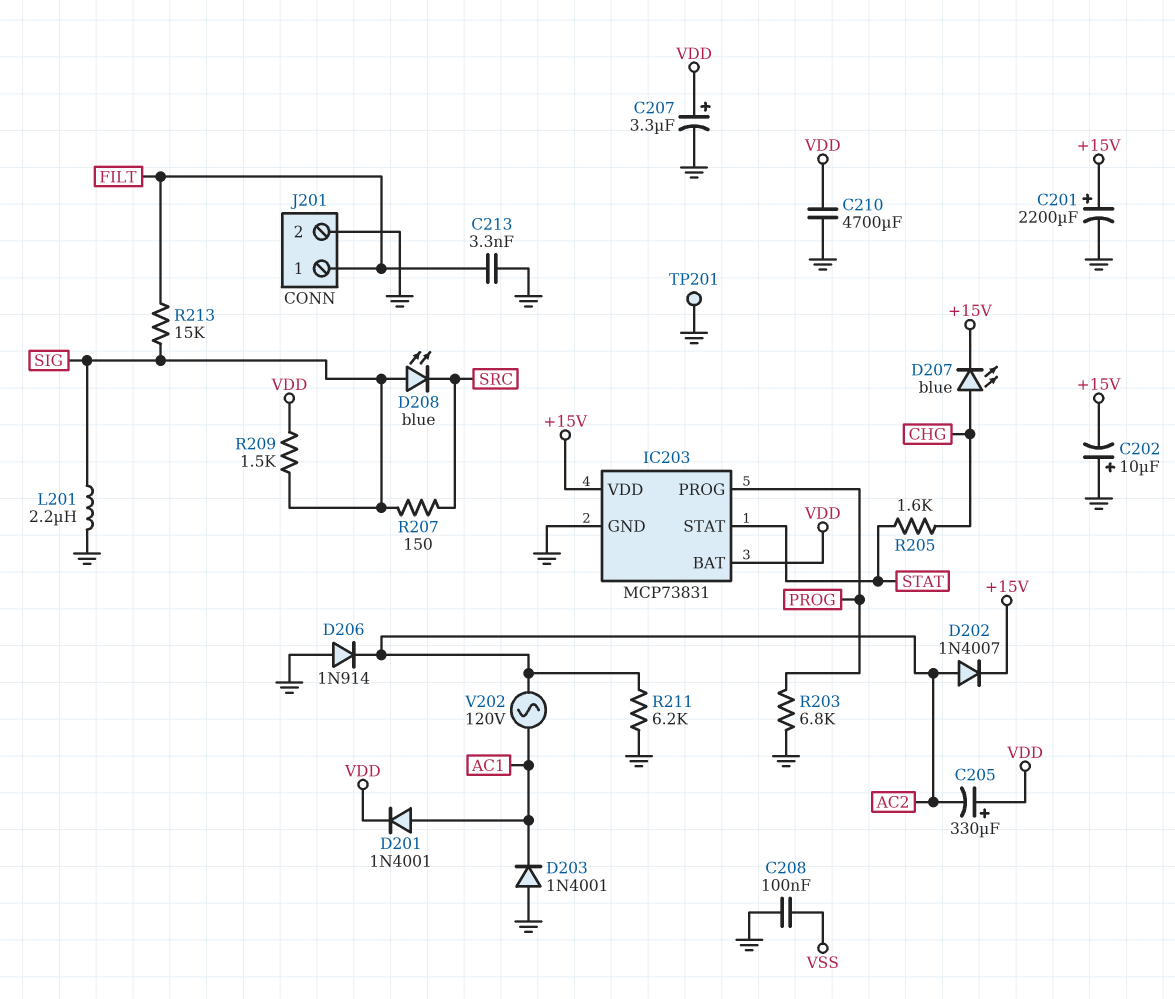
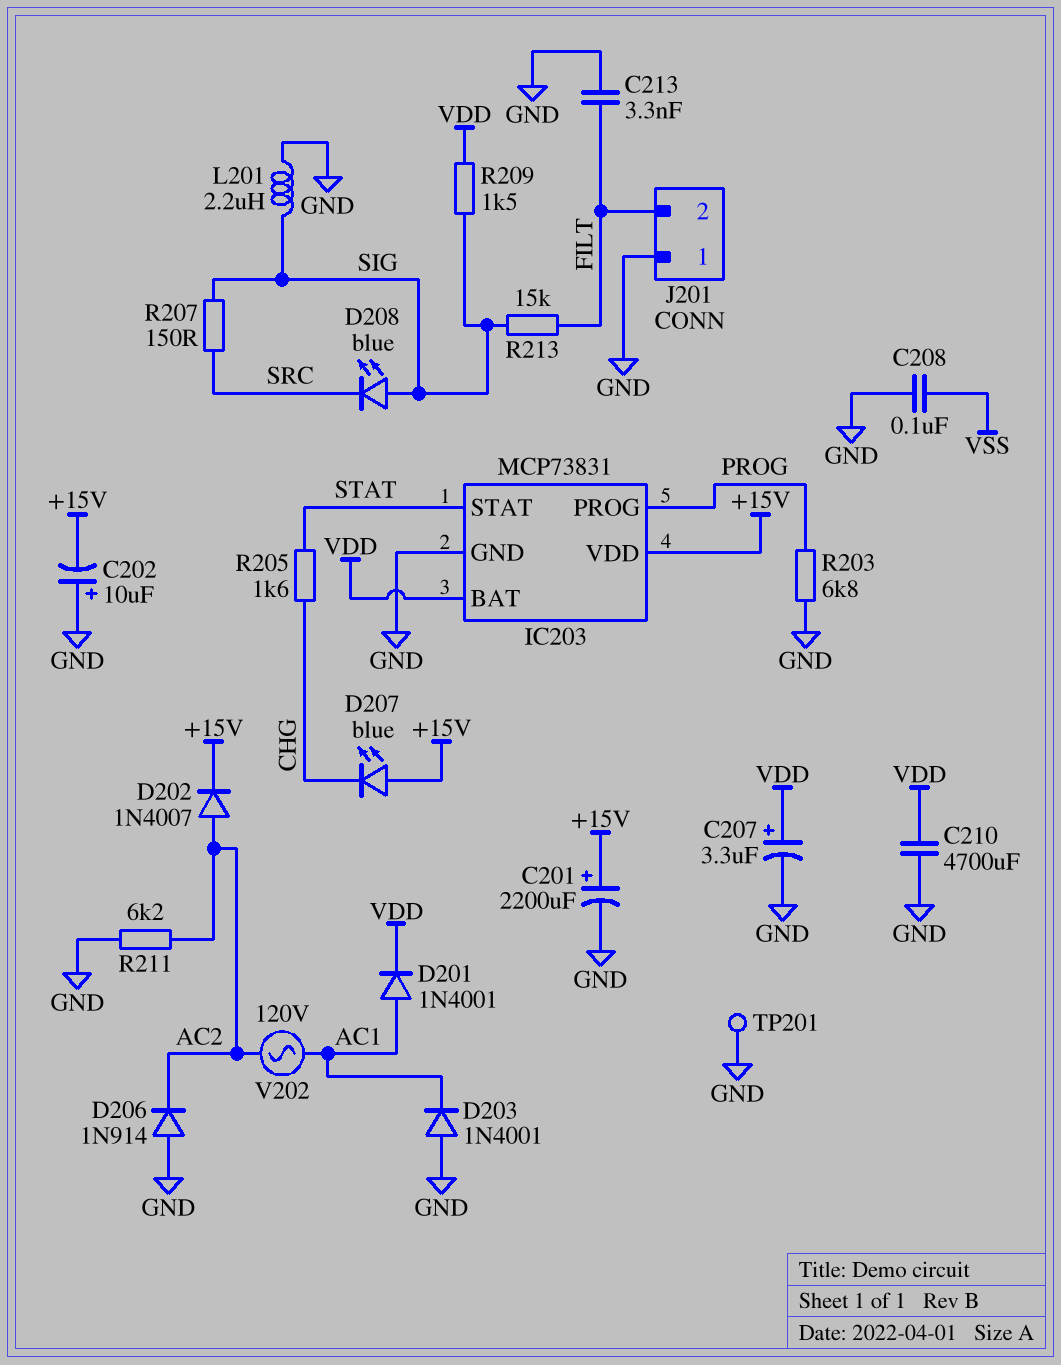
C205: 330uF (plus VDD, minus AC2) -> none
D207: LED blue (A CHG, K +15V) -> LED blue (A +15V, K CHG)
J201 pin 1: FILT -> GND
J201 pin 2: GND -> FILT

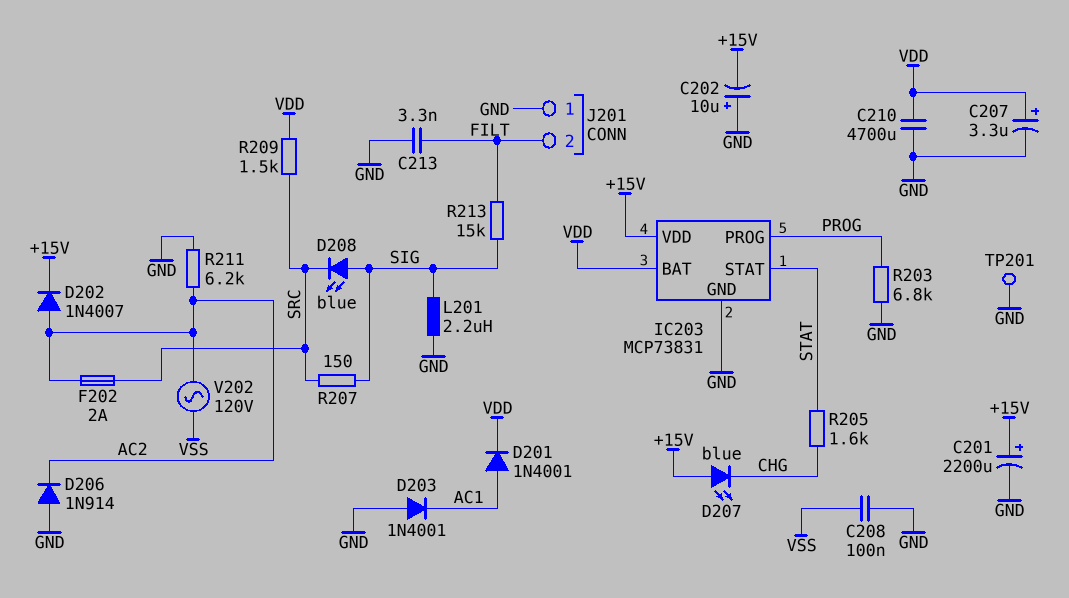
F202: none -> 2A (AC2, SRC)
R209: 1.5k (SIG, VDD) -> 1.5k (SRC, VDD)
V202: AC 120V (AC1, AC2) -> AC 120V (AC2, VSS)

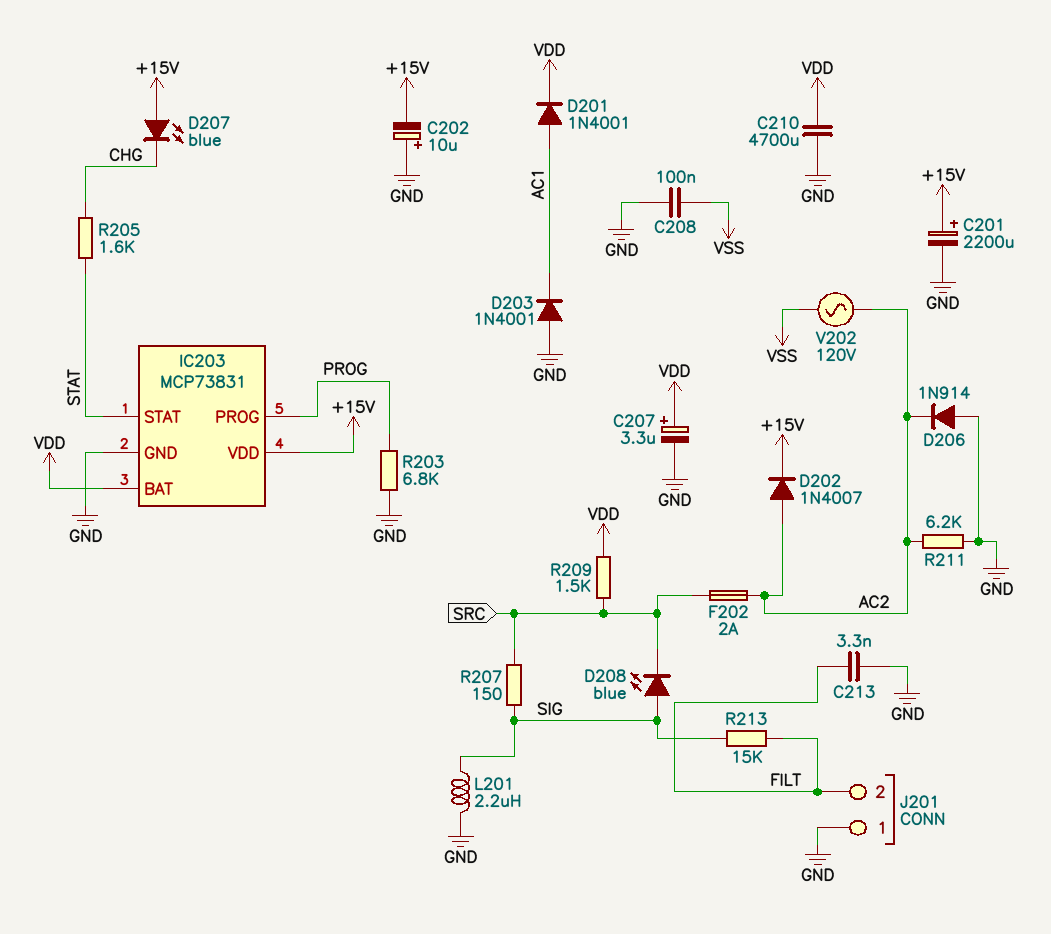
TP201: test point (GND) -> none

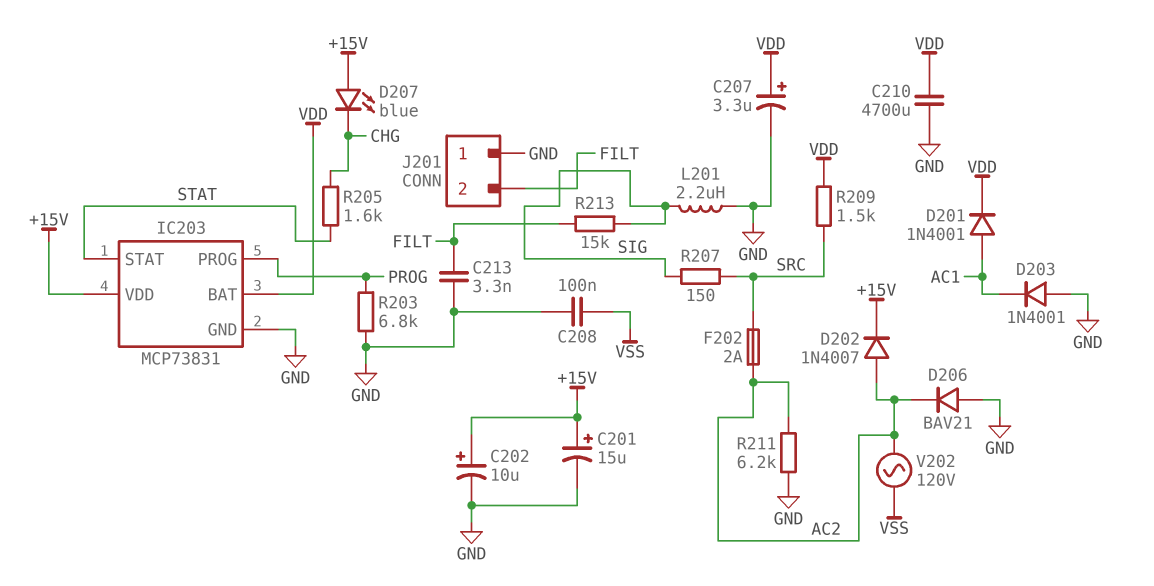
C201: 2200uF (plus +15V, minus GND) -> 15uF (plus +15V, minus GND)
C202: 10uF (plus GND, minus +15V) -> 10uF (plus +15V, minus GND)
D206: diode 1N914 (A GND, K AC2) -> diode BAV21 (A GND, K AC2)
D208: LED blue (A SIG, K SRC) -> none

